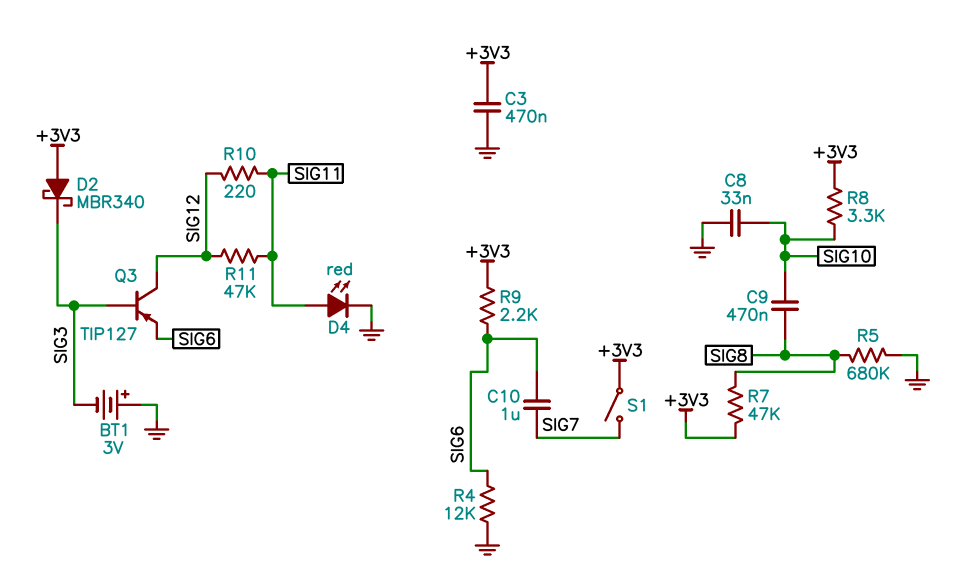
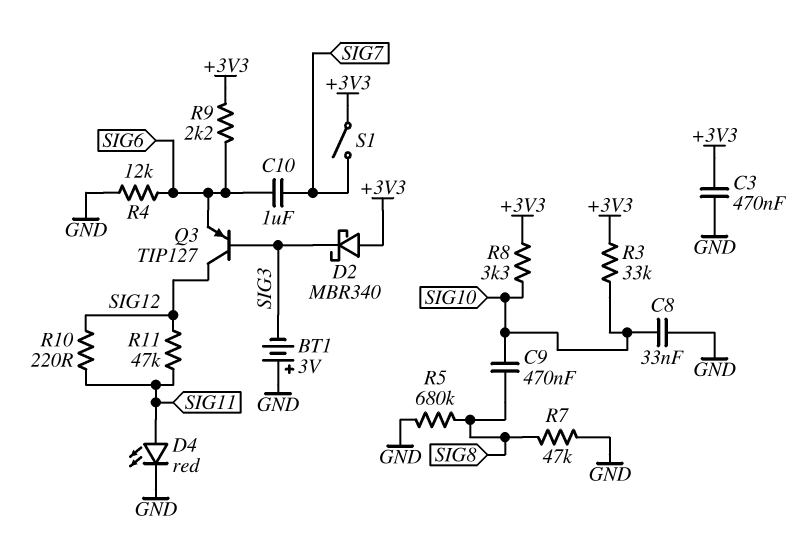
R3: none -> 33k (+3V3, SIG10)
R7: 47k (+3V3, SIG8) -> 47k (GND, SIG8)

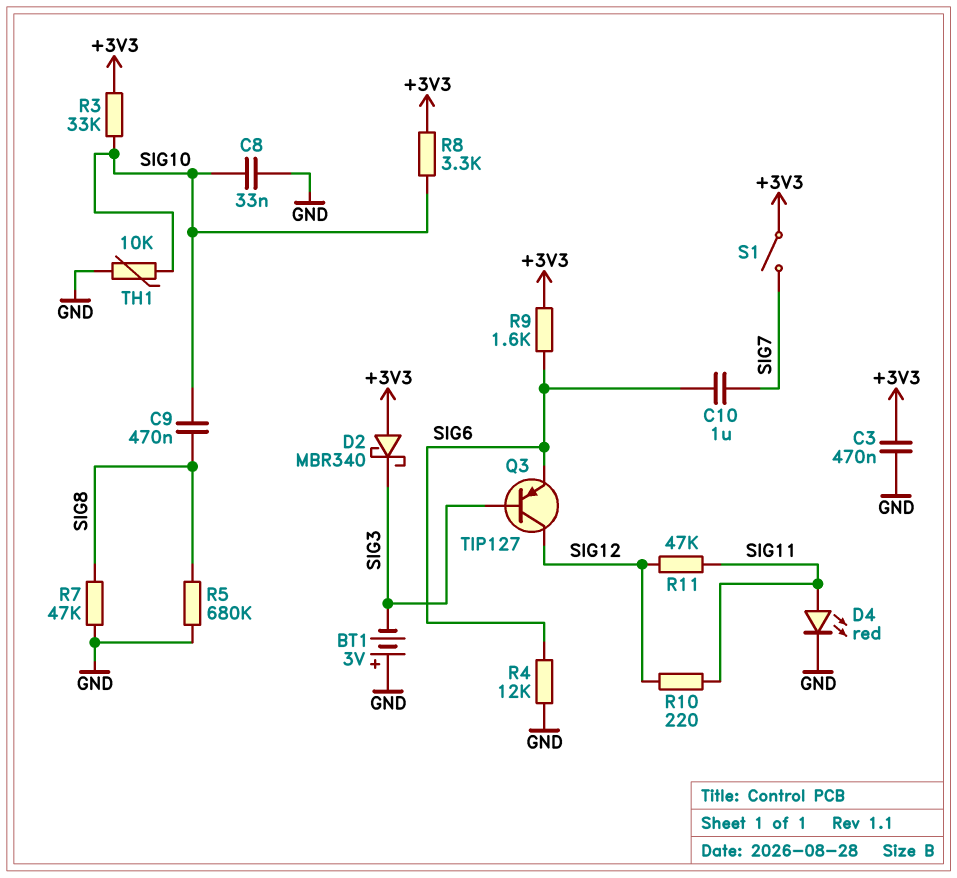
R9: 2.2k (+3V3, SIG6) -> 1.6k (+3V3, SIG6)
TH1: none -> 10k (GND, SIG10)

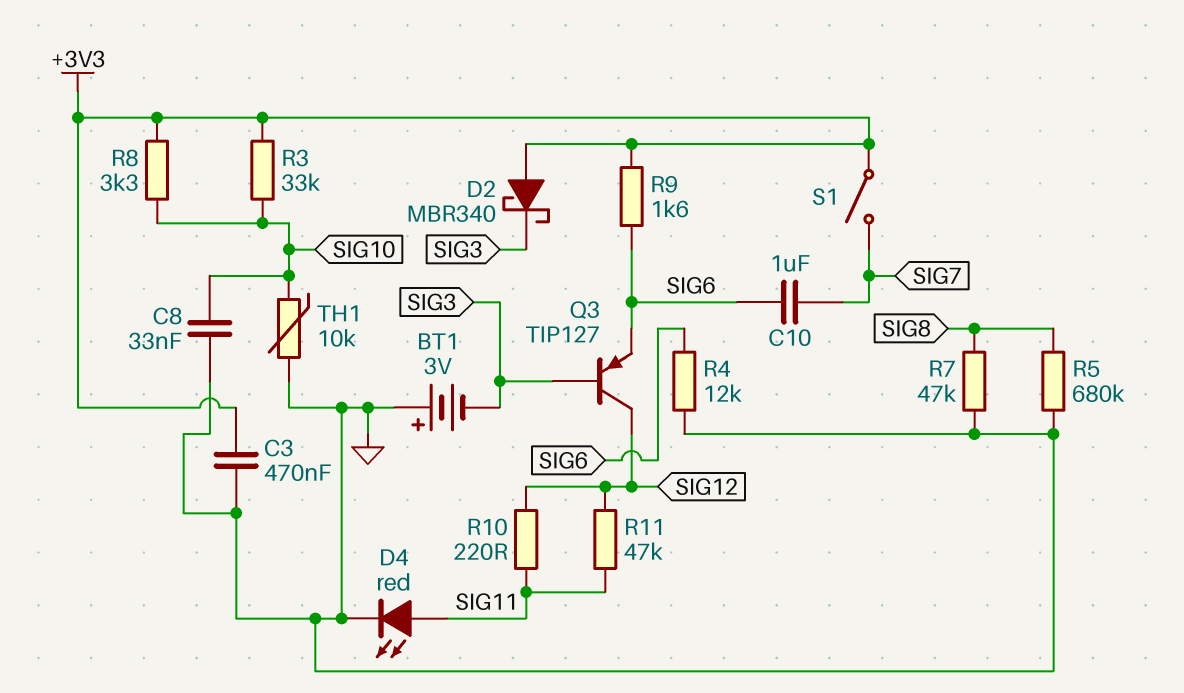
C9: 470nF (SIG8, SIG10) -> none

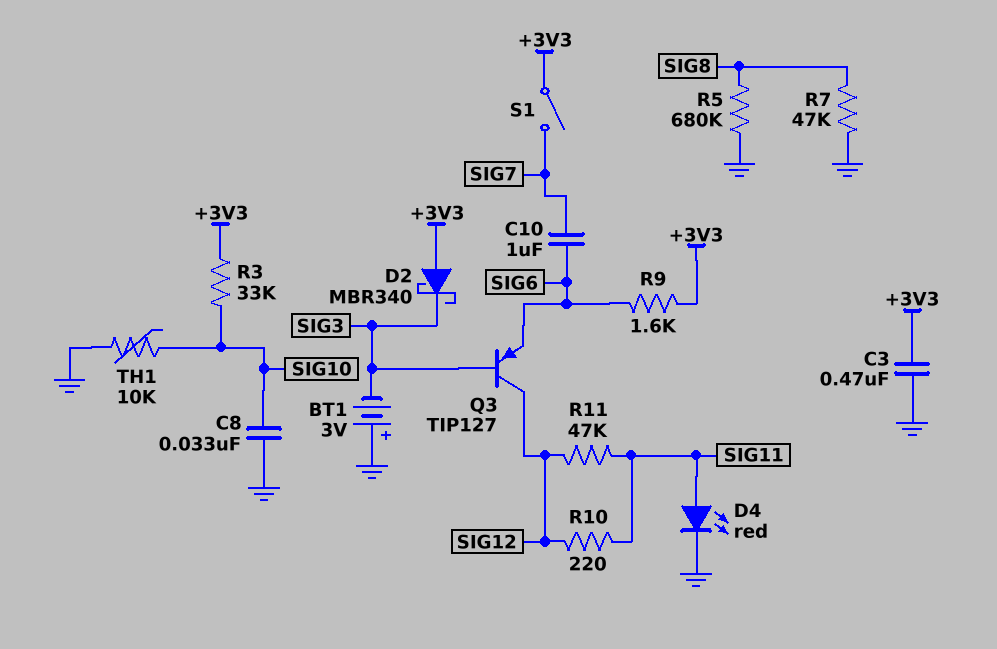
R4: 12k (GND, SIG6) -> none
R8: 3.3k (+3V3, SIG10) -> none

